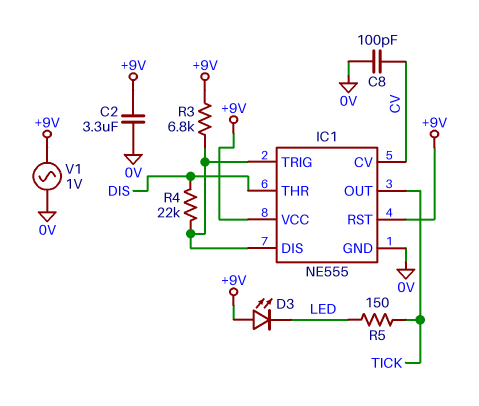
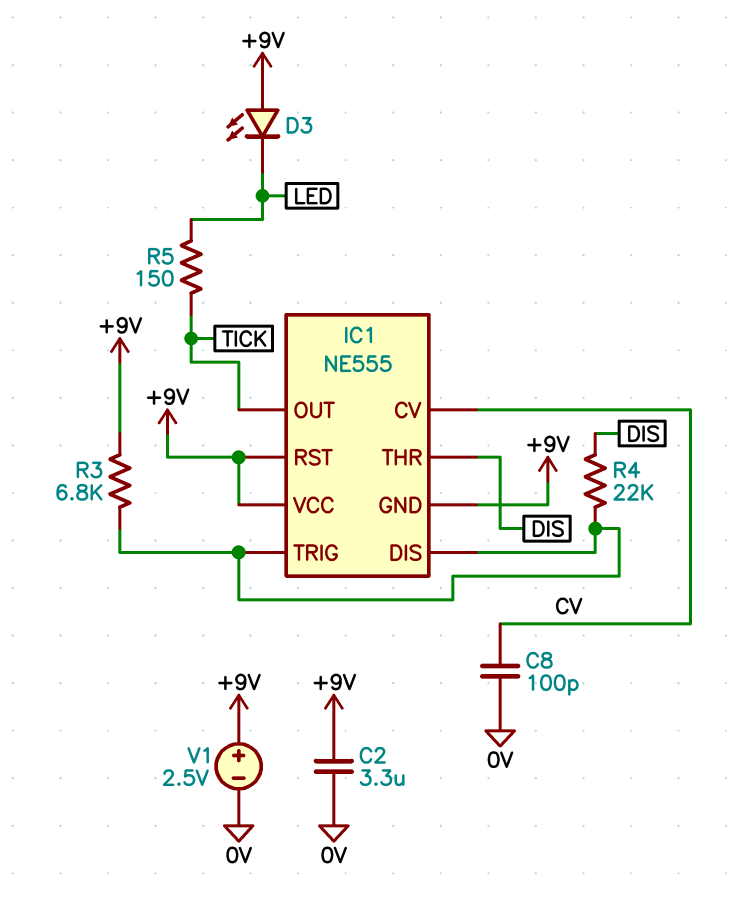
IC1 pin GND: 0V -> +9V
V1: AC 1V (+9V, 0V) -> 2.5V (plus +9V, minus 0V)

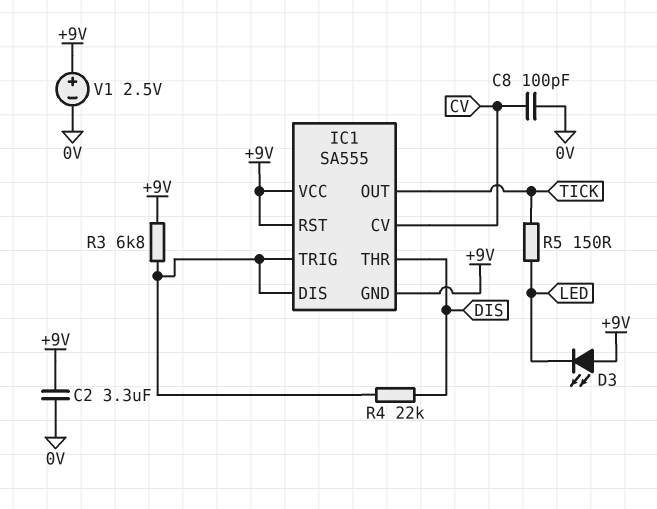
IC1: NE555 -> SA555

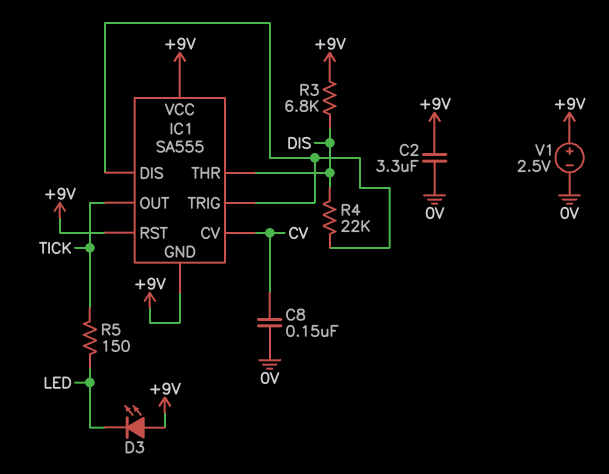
C8: 100pF (0V, CV) -> 150nF (0V, CV)
R3: 6.8k (+9V, IC1/DIS) -> 6.8k (+9V, DIS)

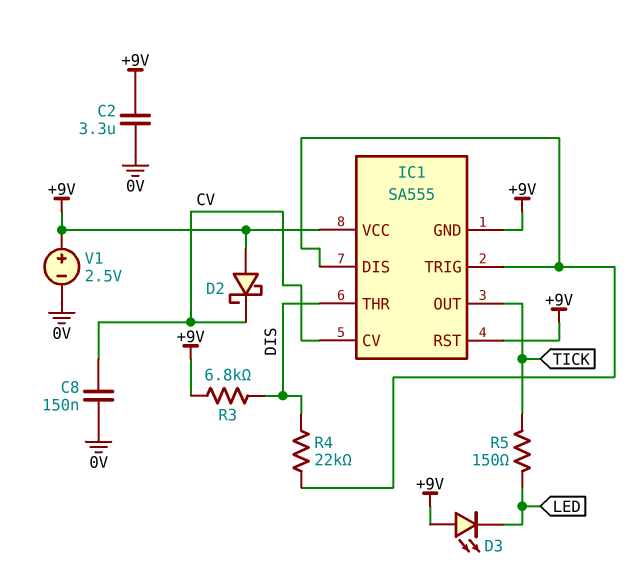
D2: none -> schottky (A +9V, K CV)

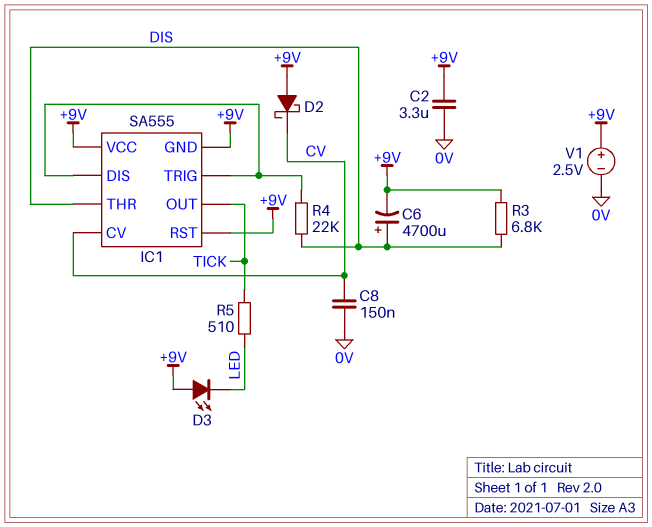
C6: none -> 4700uF (plus DIS, minus +9V)
R5: 150 (LED, TICK) -> 510 (LED, TICK)

